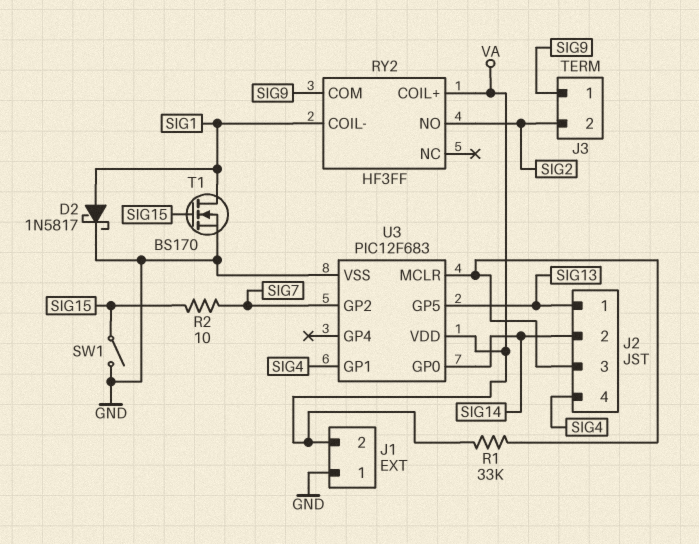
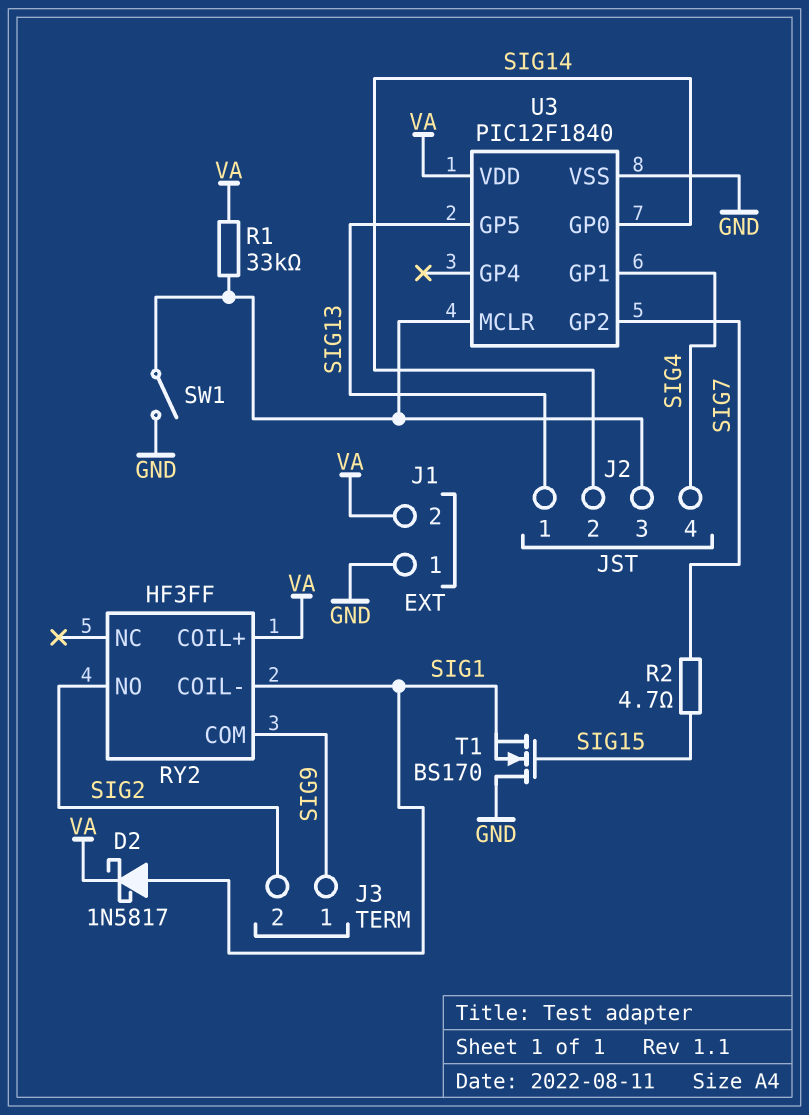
D2: schottky 1N5817 (A SIG1, K GND) -> schottky 1N5817 (A SIG1, K VA)
R2: 10 (SIG7, SIG15) -> 4.7 (SIG7, SIG15)
SW1: switch (GND, SIG15) -> switch (GND, J2/3)
T1: NMOS BS170 (G SIG15, D SIG1, S GND) -> NMOS BS170 (G SIG15, D GND, S SIG1)
U3: PIC12F683 -> PIC12F1840

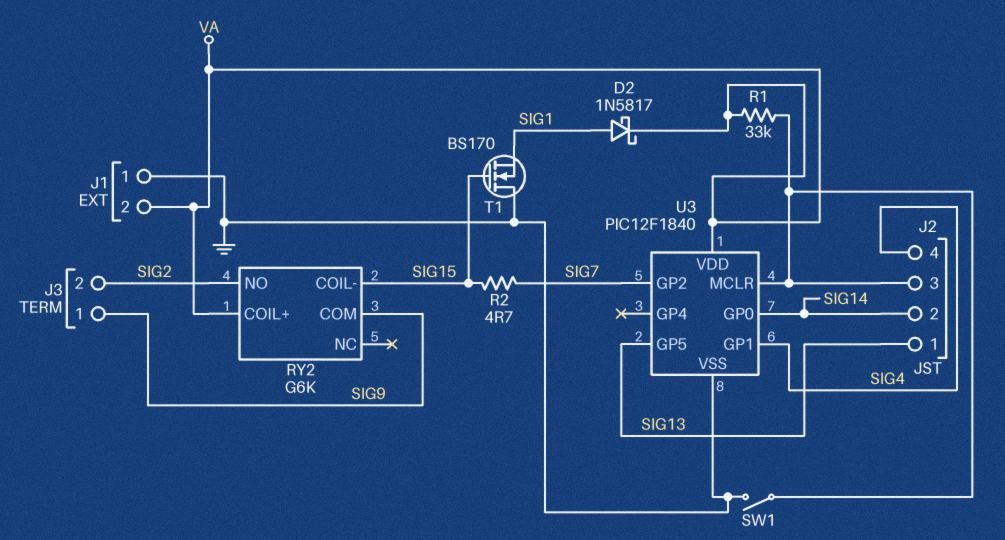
RY2: HF3FF -> G6K
RY2 pin COIL-: SIG1 -> SIG15

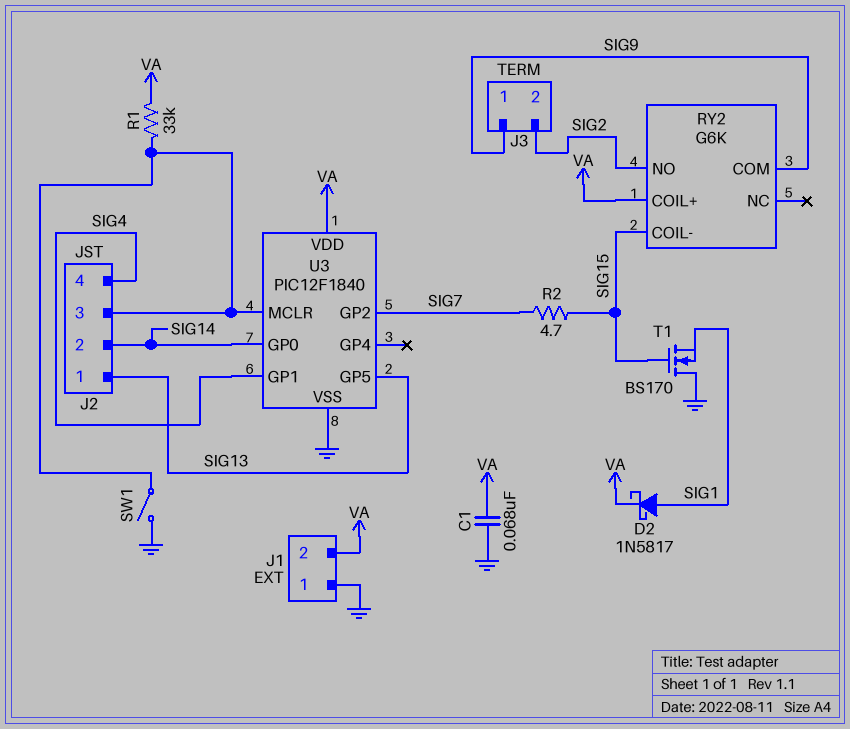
C1: none -> 68nF (GND, VA)

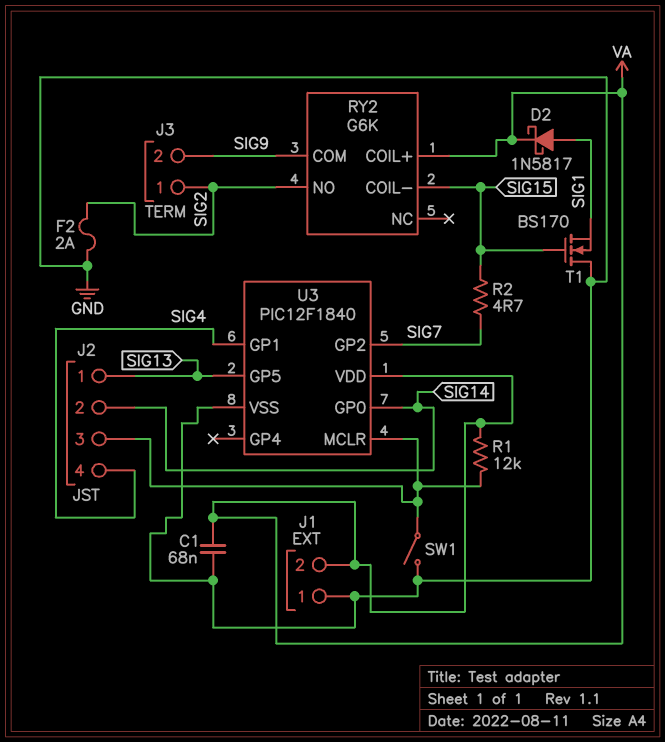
F2: none -> 2A (GND, SIG2)
J3 pin 1: SIG9 -> SIG2
J3 pin 2: SIG2 -> SIG9
R1: 33k (J2/3, VA) -> 12k (J2/3, VA)

